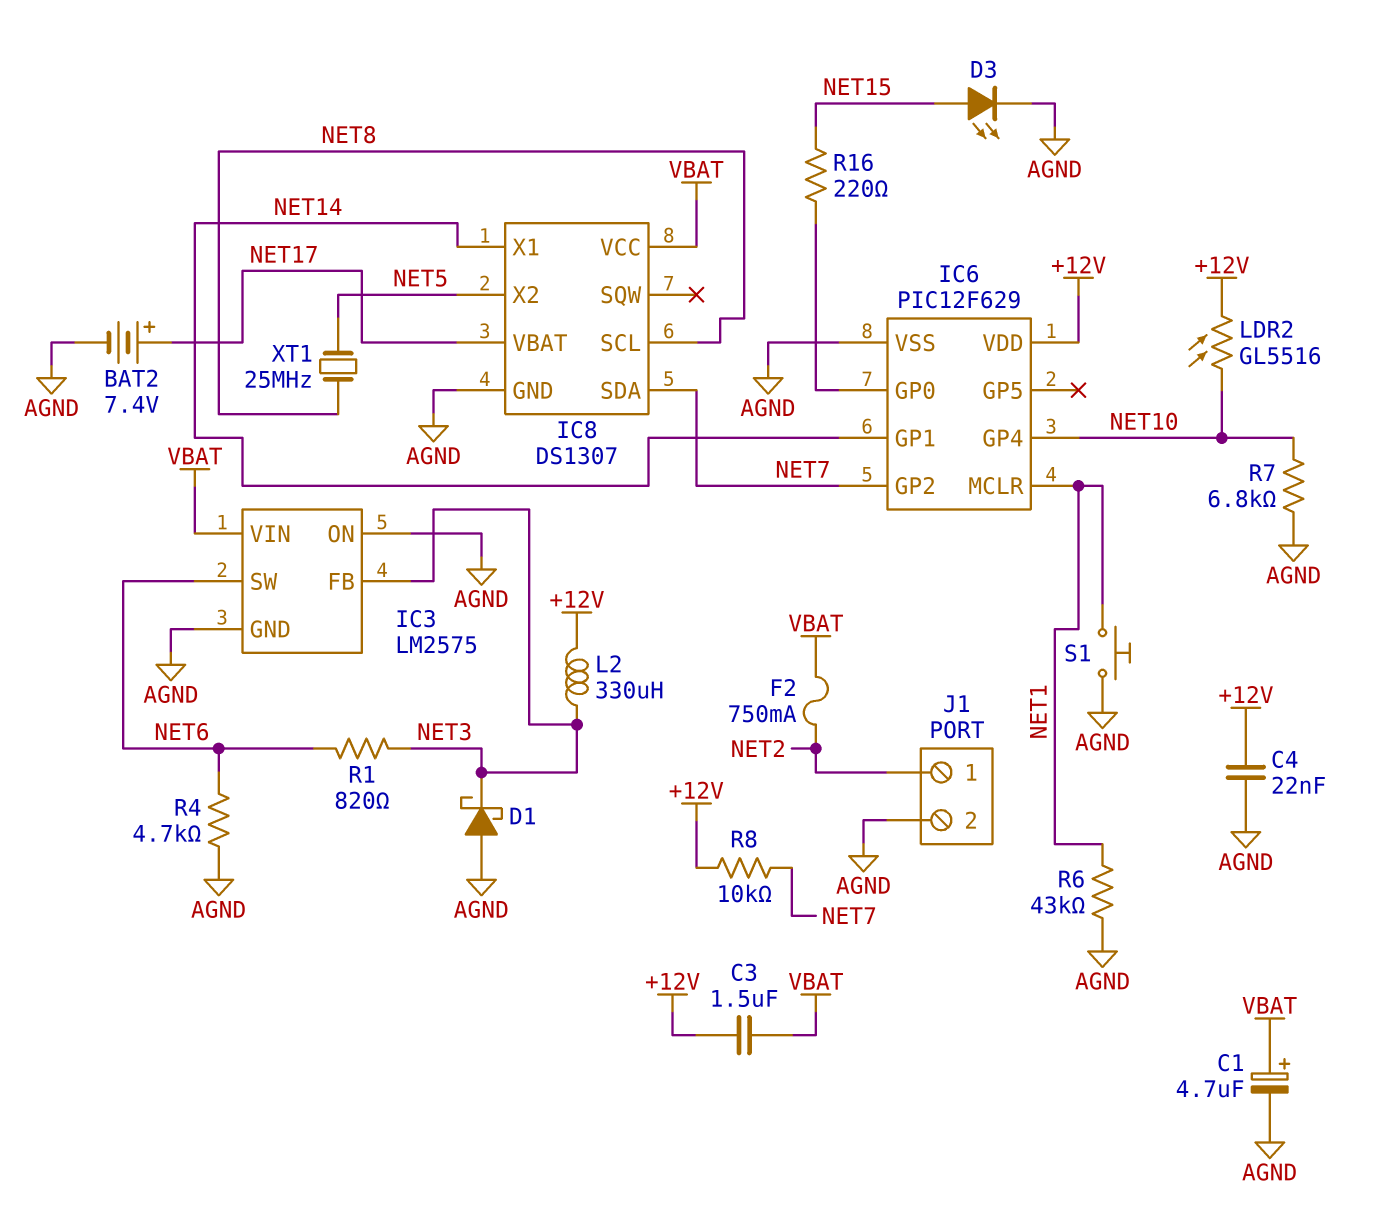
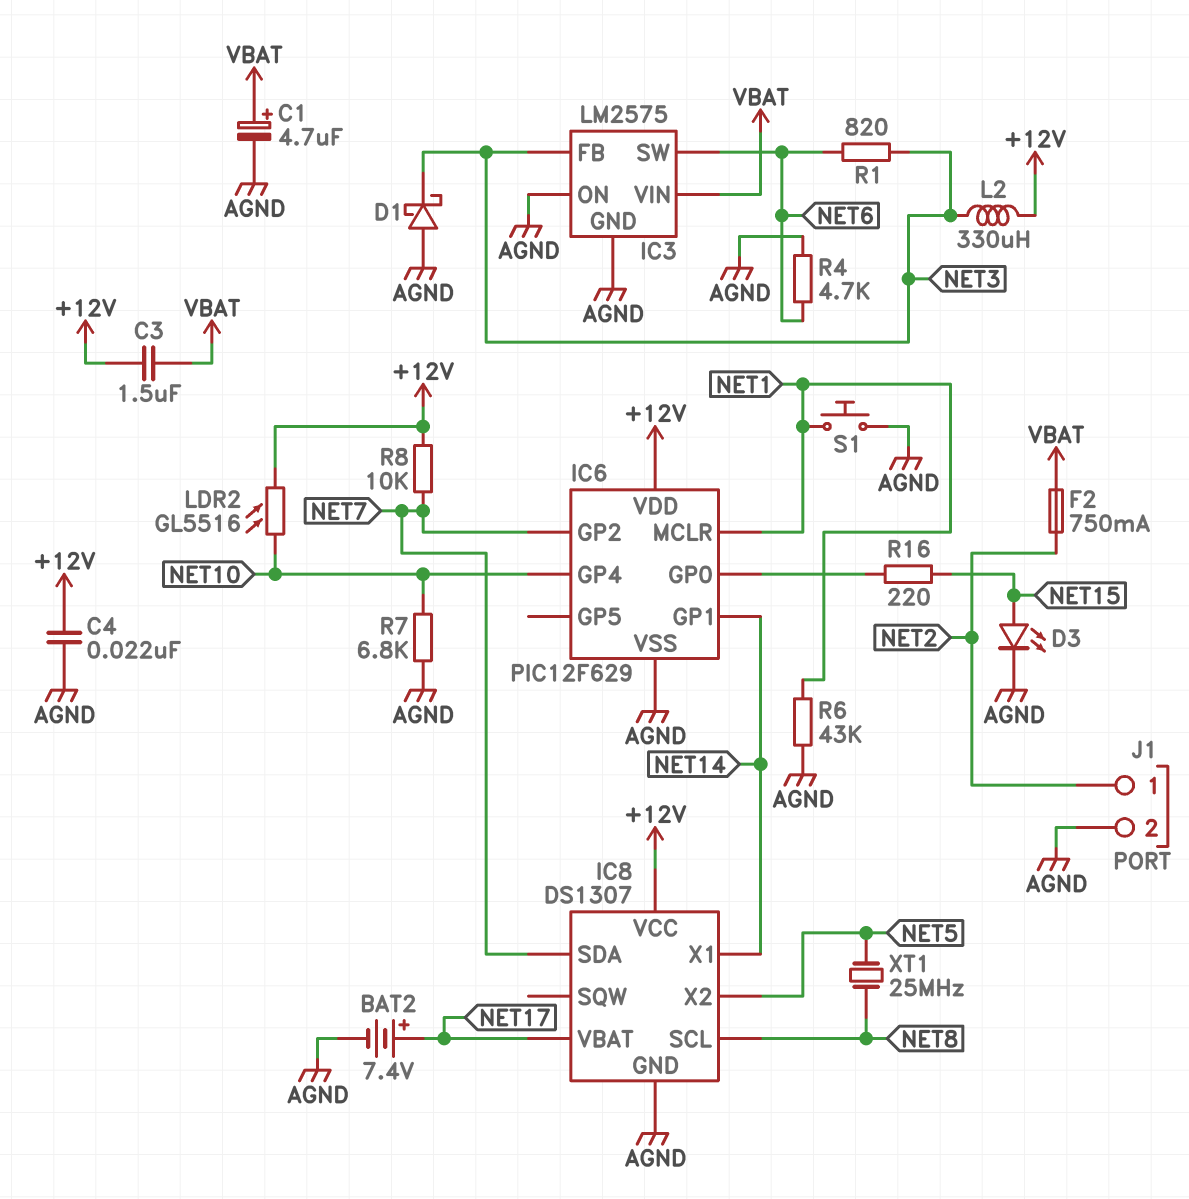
IC8 pin VCC: VBAT -> +12V

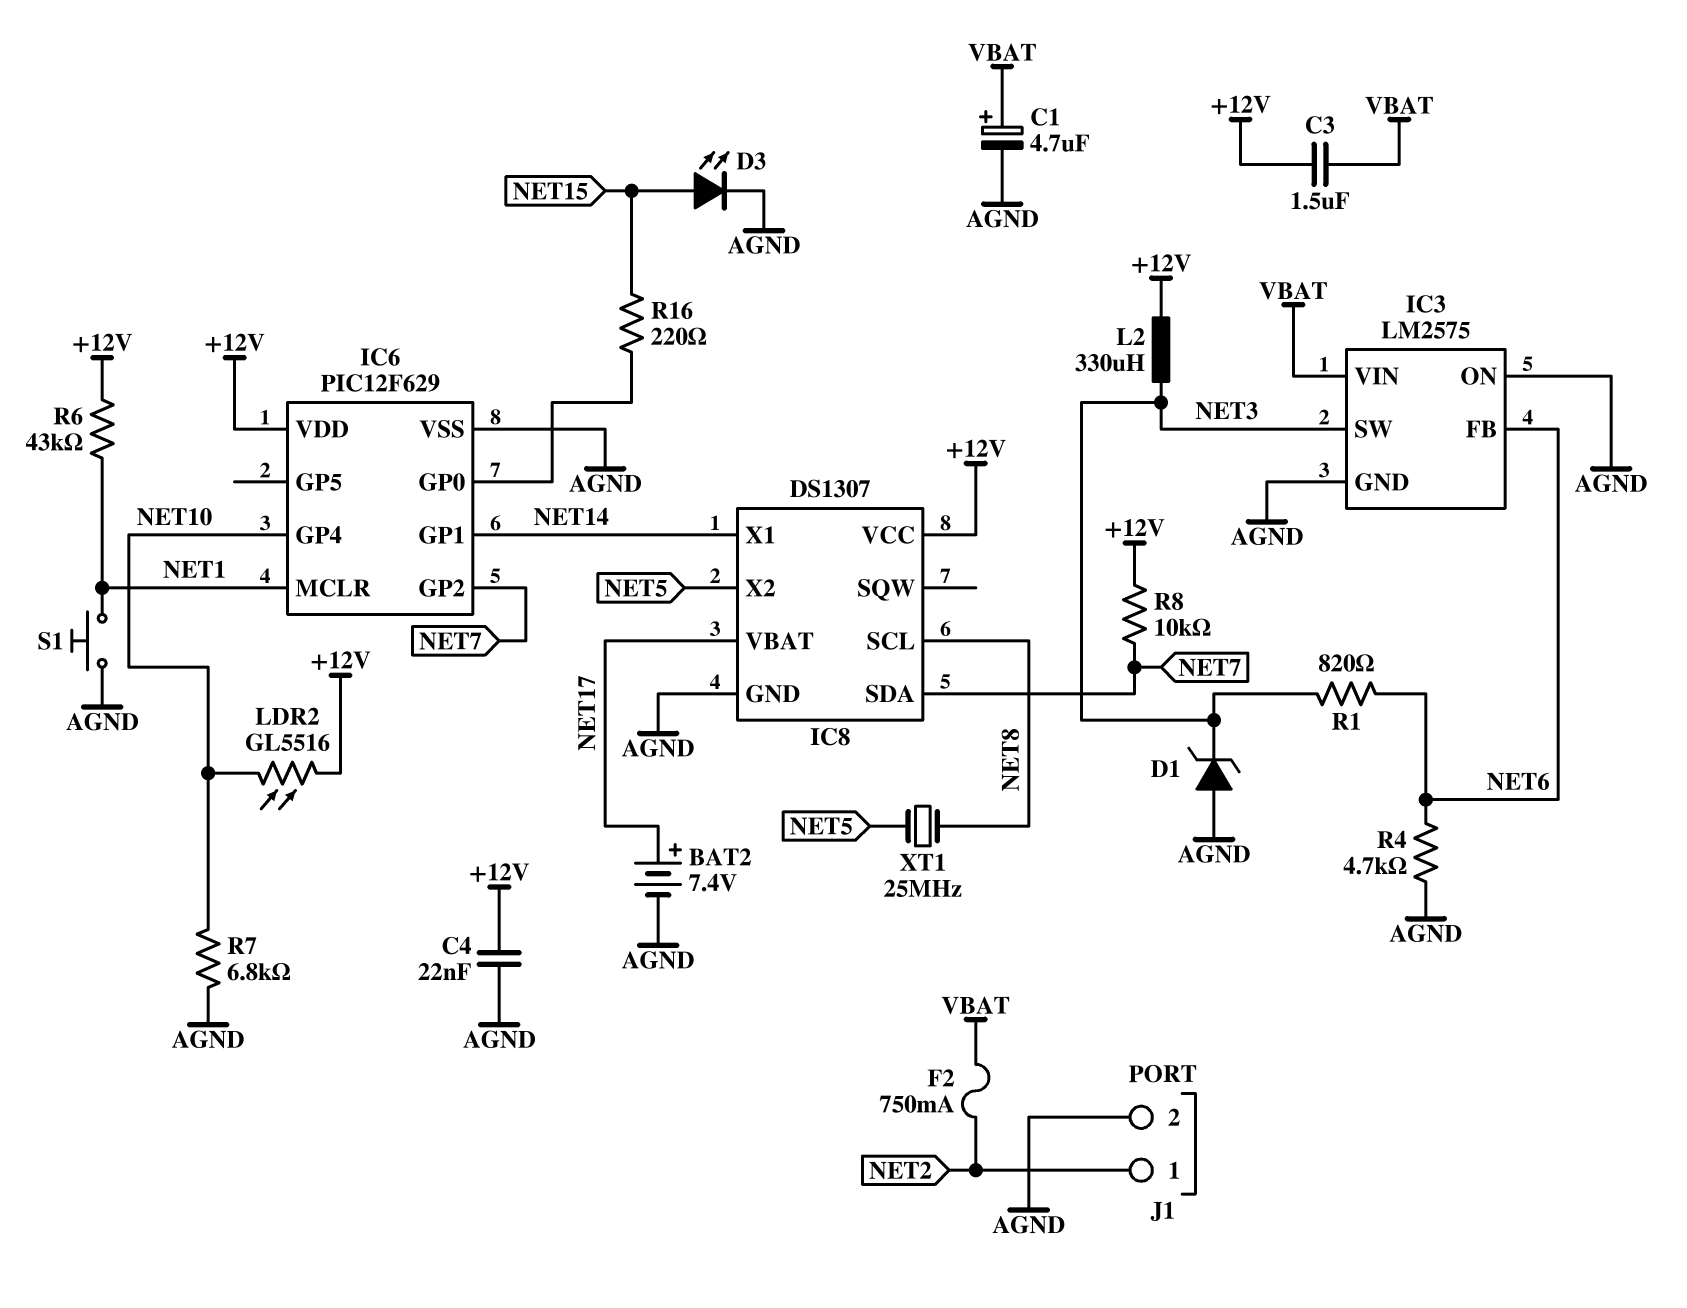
D1: schottky (A AGND, K NET3) -> zener (A AGND, K NET3)
IC3 pin FB: NET3 -> NET6
IC3 pin SW: NET6 -> NET3
R6: 43k (AGND, NET1) -> 43k (+12V, NET1)

